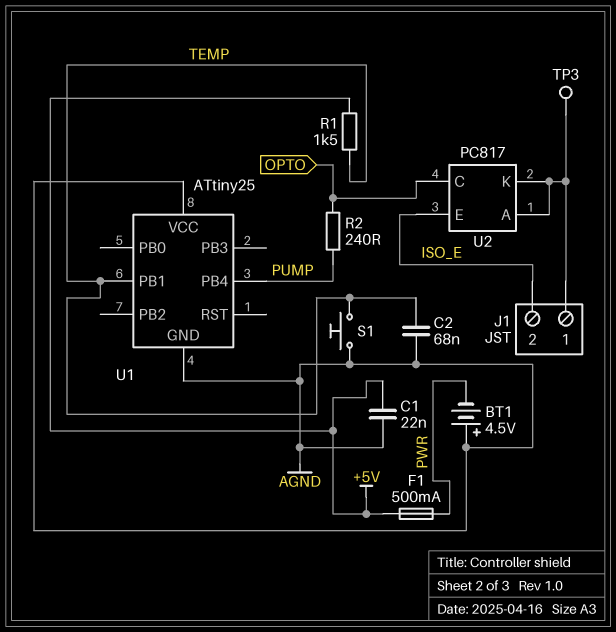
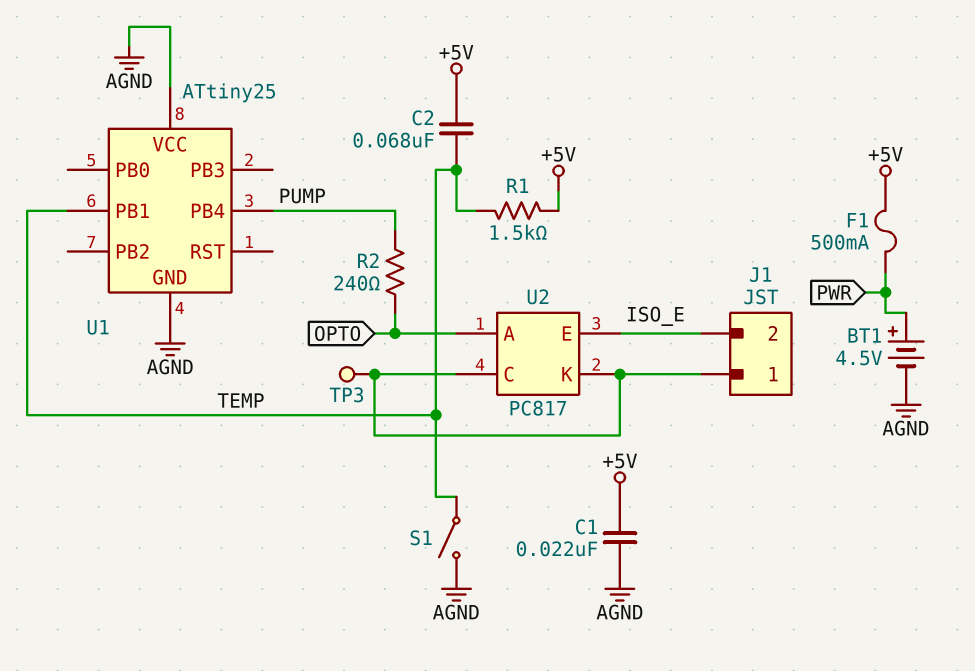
BT1: 4.5V (plus AGND, minus PWR) -> 4.5V (plus PWR, minus AGND)
C2: 68nF (AGND, TEMP) -> 68nF (+5V, TEMP)
S1: button (AGND, TEMP) -> switch (AGND, TEMP)
U2 pin A: J1/1 -> OPTO
U2 pin C: OPTO -> J1/1

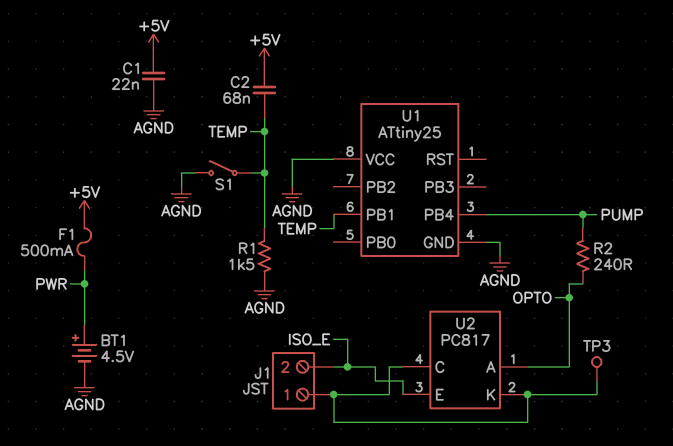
R1: 1.5k (+5V, TEMP) -> 1.5k (AGND, TEMP)

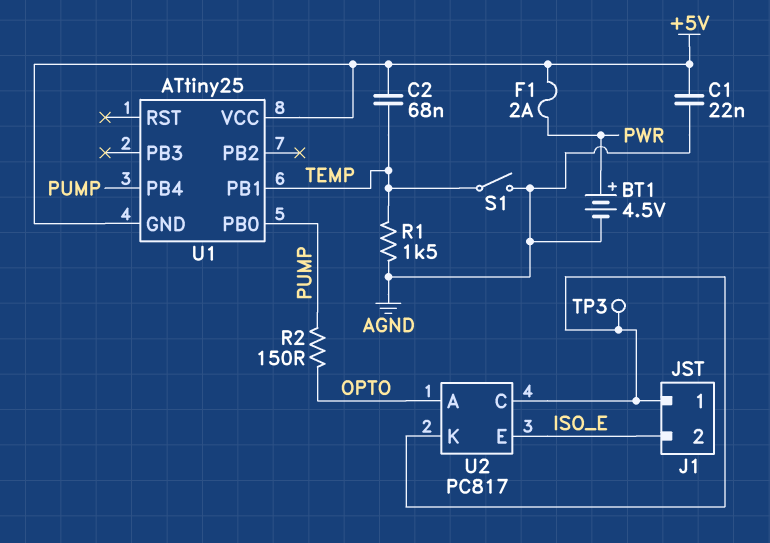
F1: 500mA (+5V, PWR) -> 2A (+5V, PWR)
R2: 240 (OPTO, PUMP) -> 150 (OPTO, PUMP)
U1 pin GND: AGND -> +5V
U1 pin PB0: none -> PUMP
U1 pin VCC: AGND -> +5V

